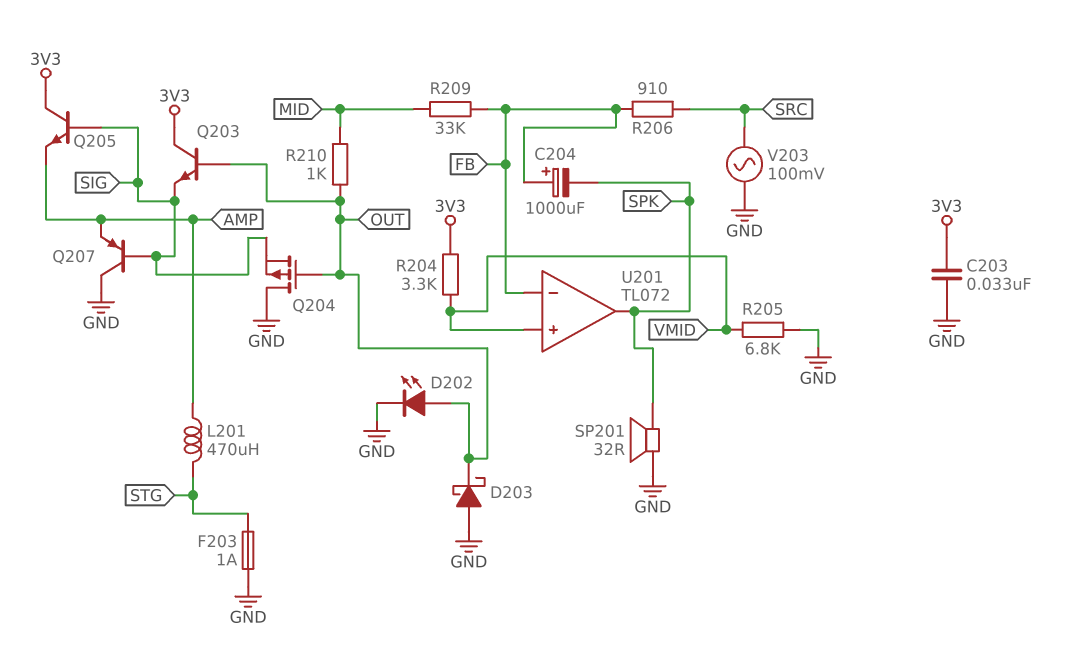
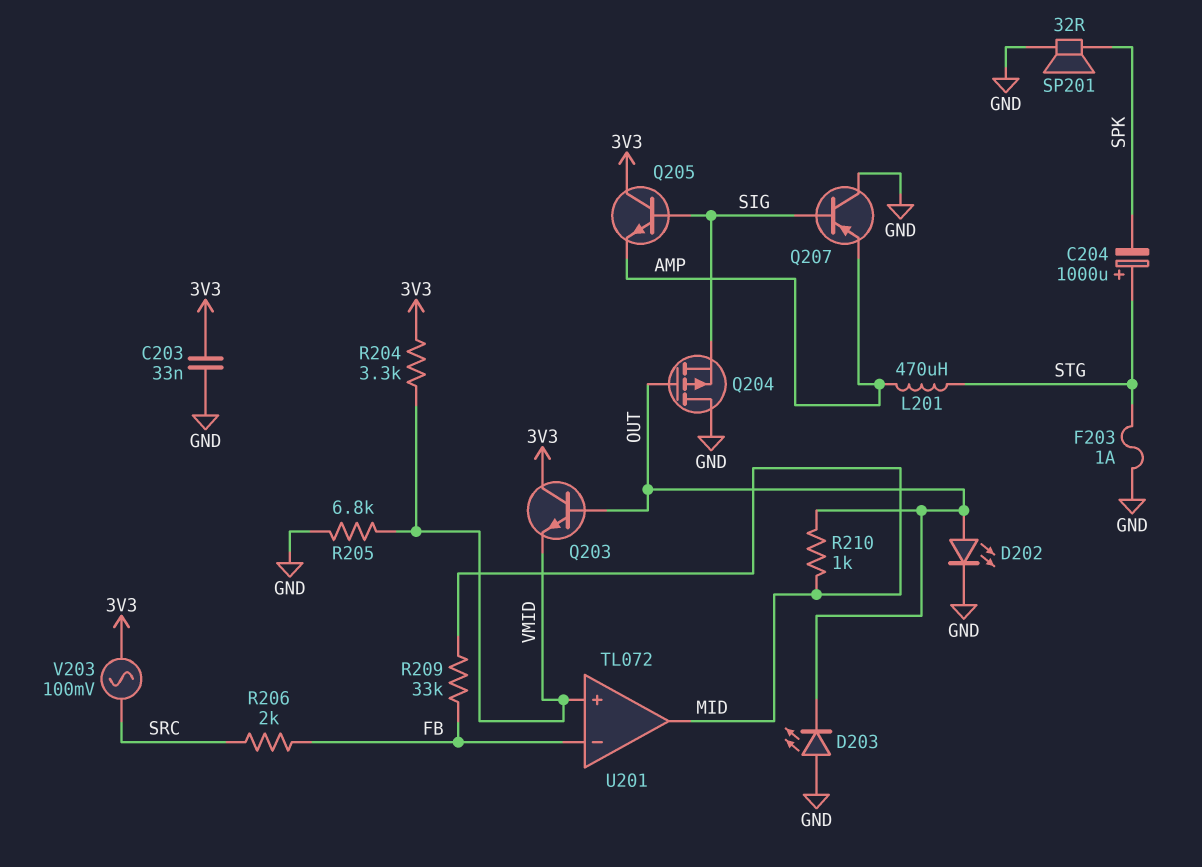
C204: 1000uF (plus FB, minus SPK) -> 1000uF (plus STG, minus SPK)
D203: schottky (A GND, K OUT) -> LED (A GND, K OUT)
Q203: NPN (B OUT, C 3V3, E SIG) -> NPN (B OUT, C 3V3, E VMID)
R206: 910 (FB, SRC) -> 2k (FB, SRC)
U201 pin out: SPK -> MID
V203: AC 100mV (GND, SRC) -> AC 100mV (3V3, SRC)

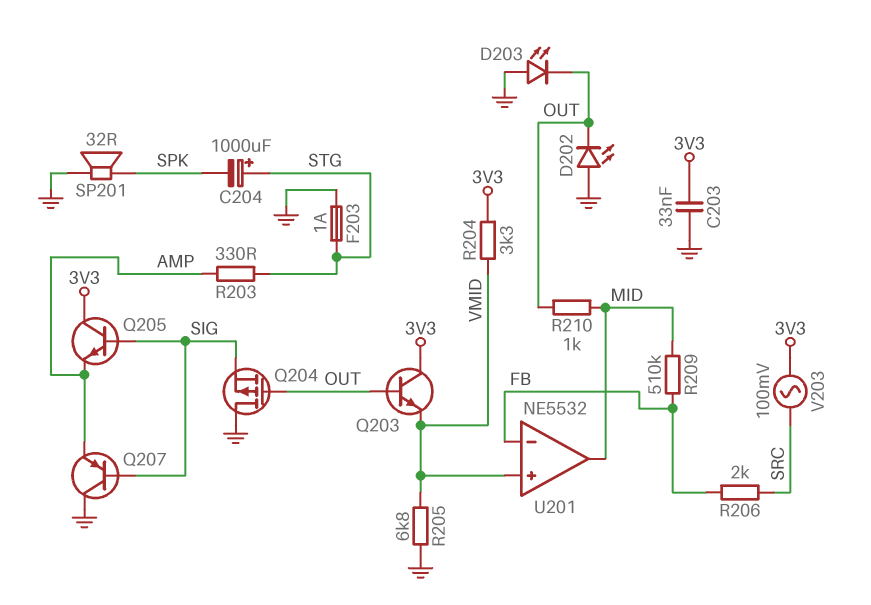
D202: LED (A OUT, K GND) -> LED (A GND, K OUT)
L201: 470uH (AMP, STG) -> none
R203: none -> 330 (AMP, STG)
R209: 33k (FB, MID) -> 510k (FB, MID)
U201: TL072 -> NE5532

